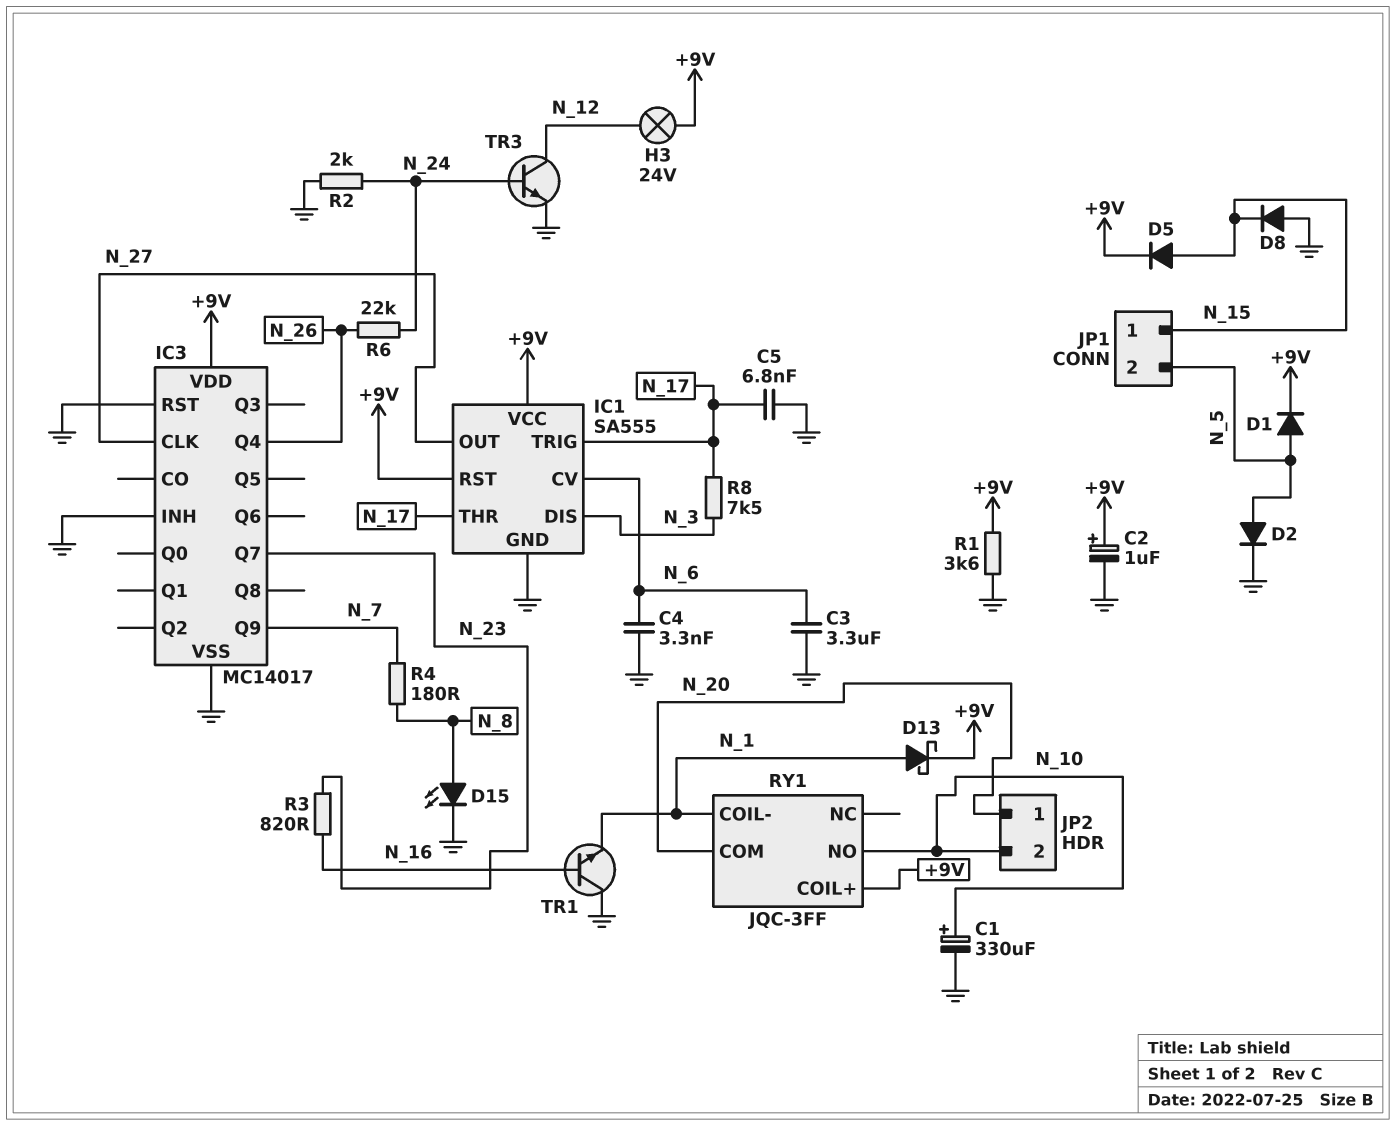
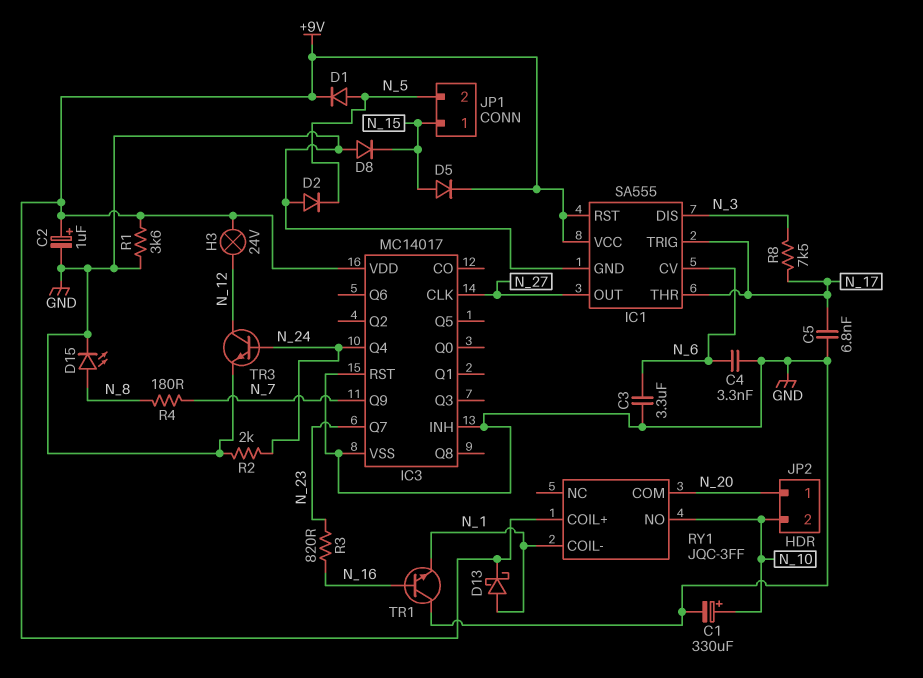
D2: diode (A N_5, K GND) -> diode (A GND, K N_5)
IC3 pin Q4: N_26 -> N_24
R6: 22k (N_24, N_26) -> none

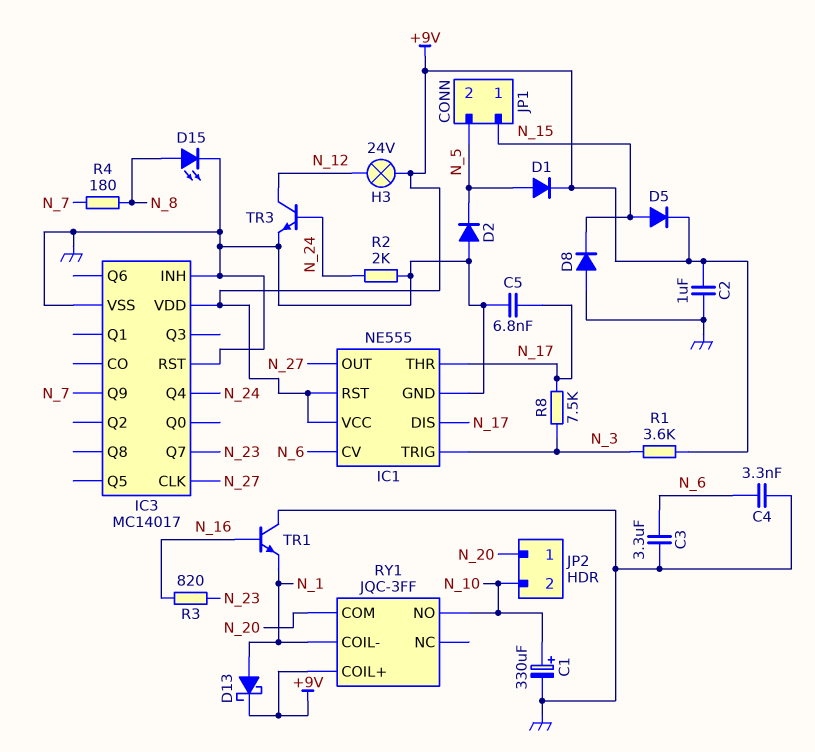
C2: 1uF (plus +9V, minus GND) -> 1uF (+9V, GND)
IC1: SA555 -> NE555
IC1 pin DIS: N_3 -> N_17
IC1 pin TRIG: N_17 -> N_3
R1: 3.6k (+9V, GND) -> 3.6k (+9V, N_3)

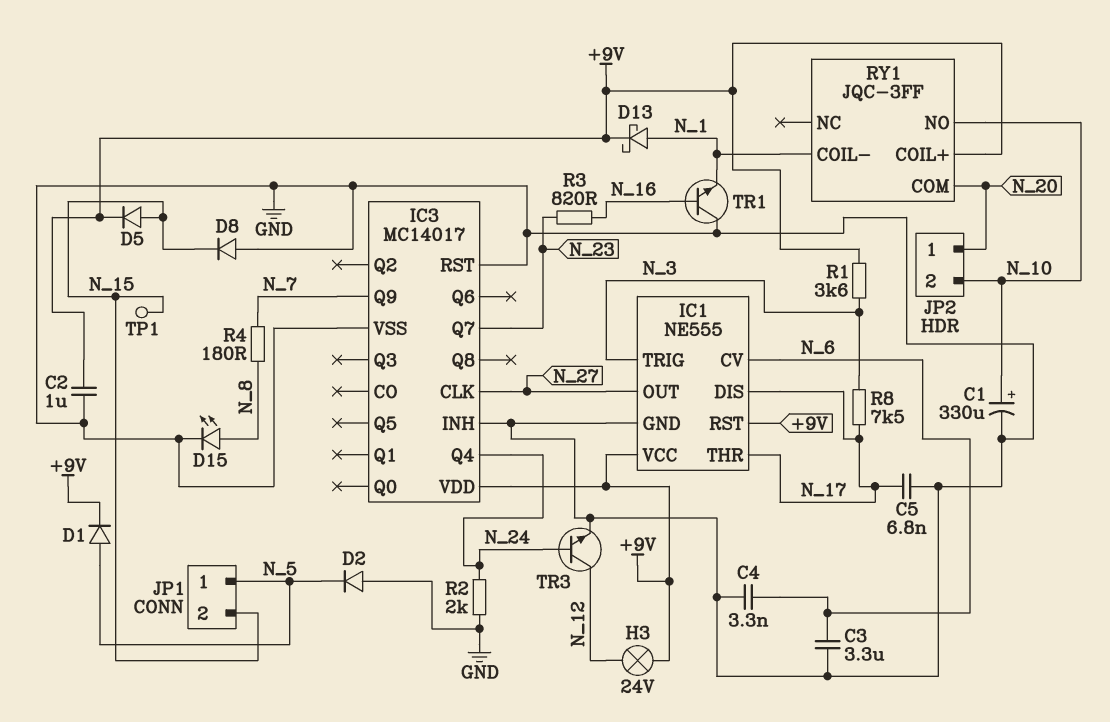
JP1 pin 1: N_15 -> N_5
JP1 pin 2: N_5 -> N_15
TP1: none -> test point (N_15)

